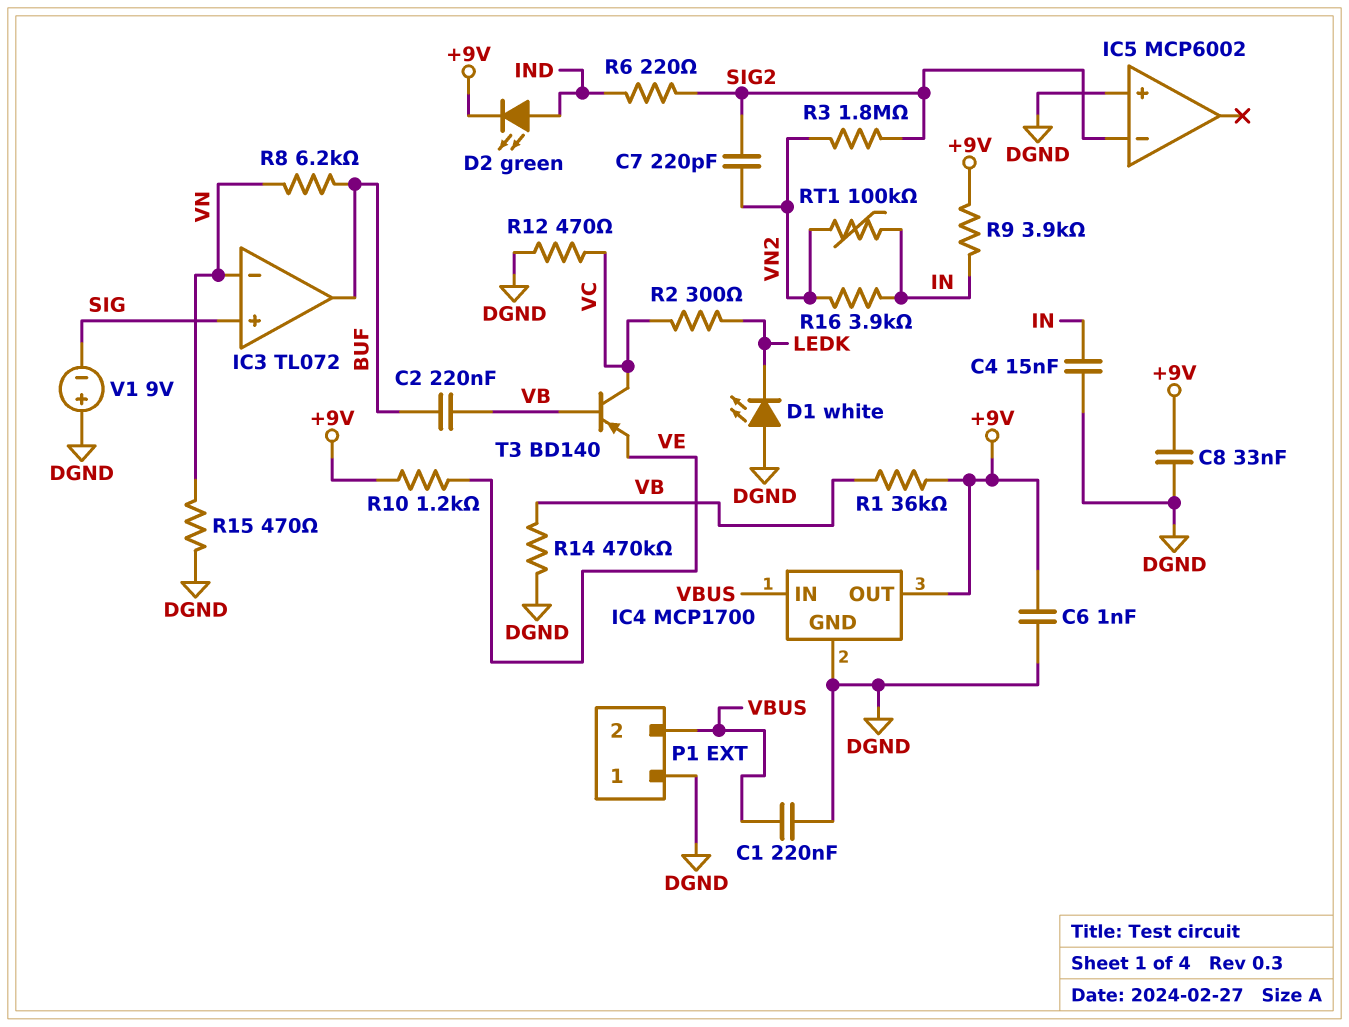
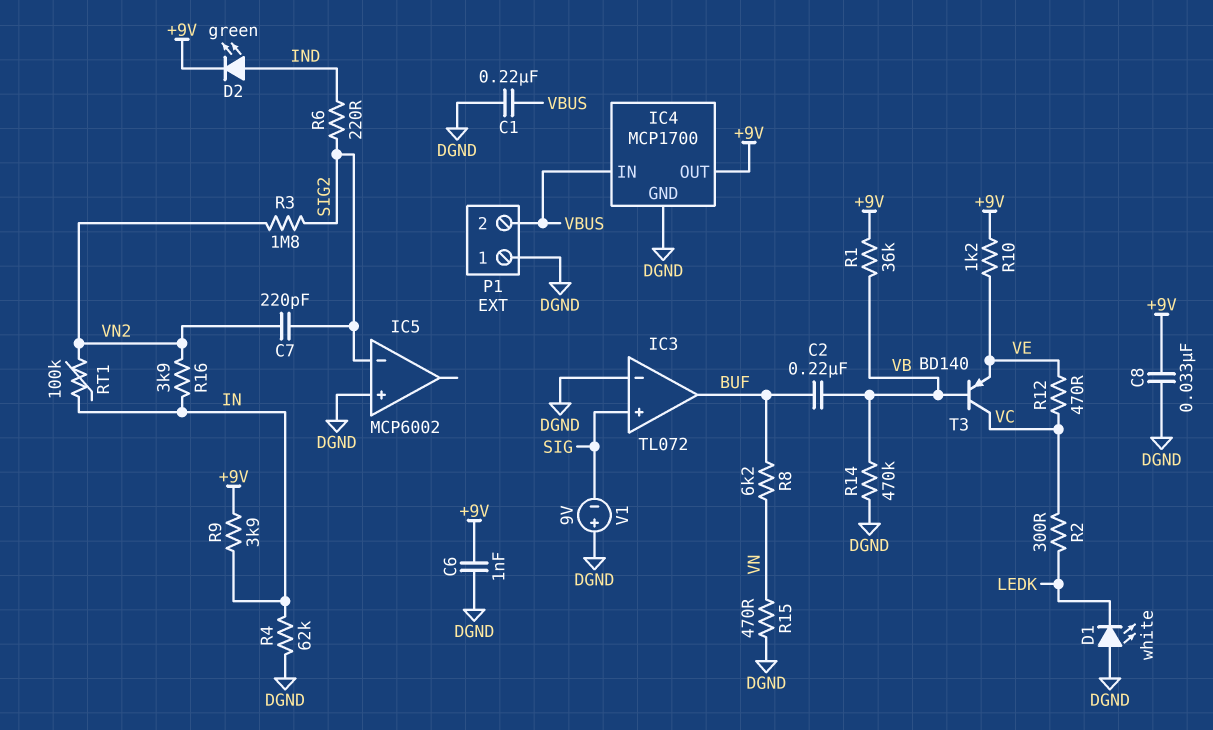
C4: 15nF (DGND, IN) -> none
IC3 pin in-: VN -> DGND
R4: none -> 62k (DGND, IN)
R12: 470 (DGND, VC) -> 470 (VC, VE)

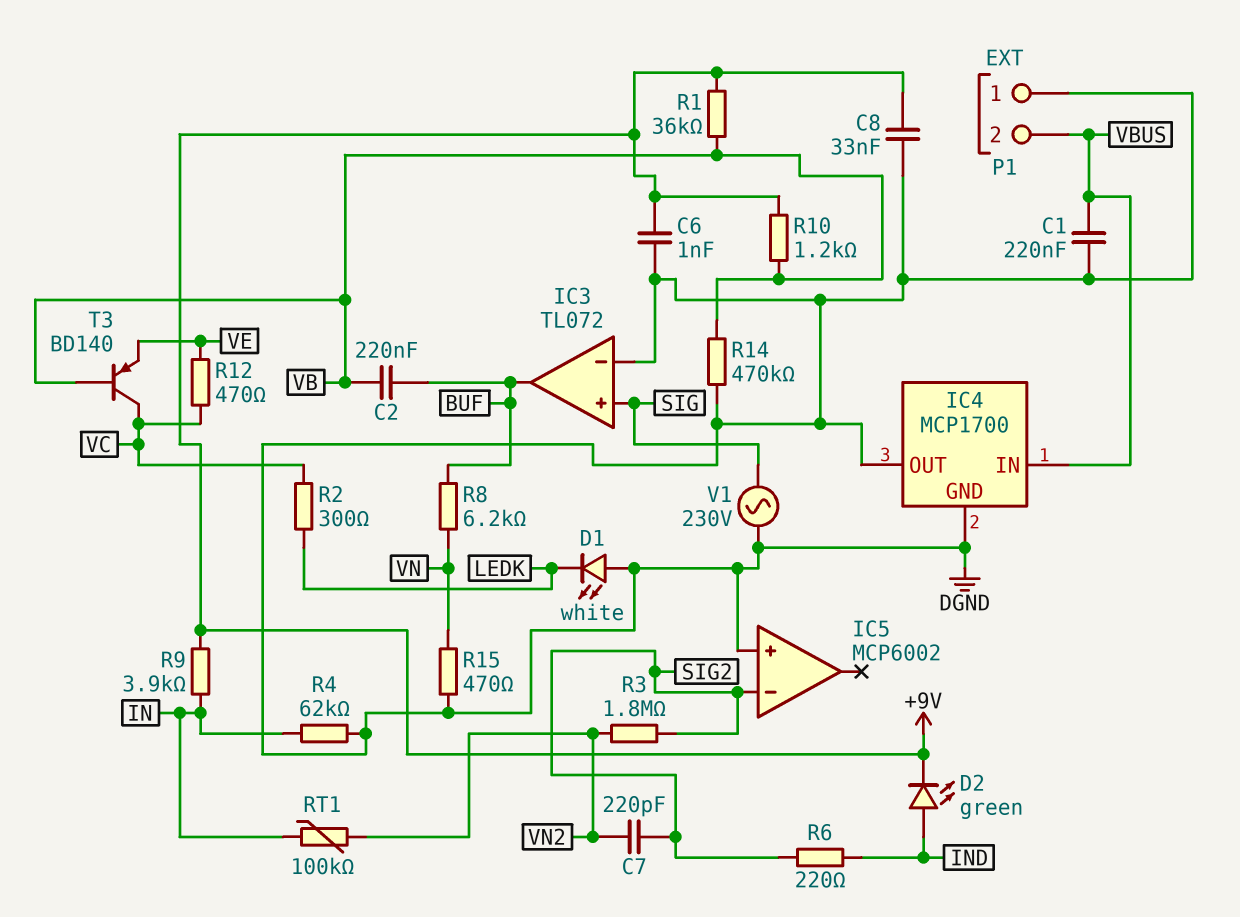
IC4 pin OUT: +9V -> DGND
R10: 1.2k (+9V, VE) -> 1.2k (+9V, VB)
R16: 3.9k (IN, VN2) -> none
V1: 9V (plus DGND, minus SIG) -> AC 230V (DGND, SIG)

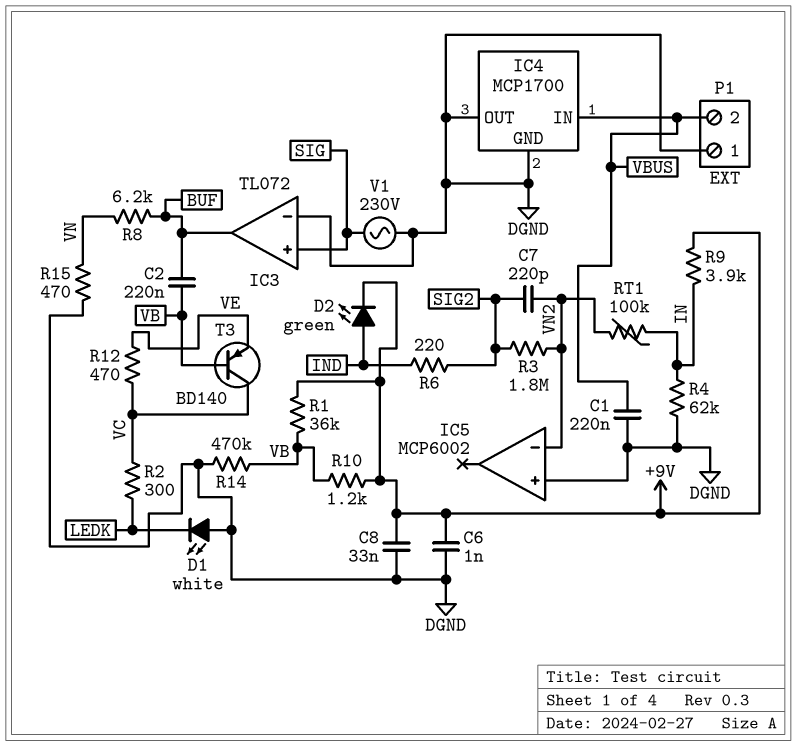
IC5 pin in-: SIG2 -> VN2

